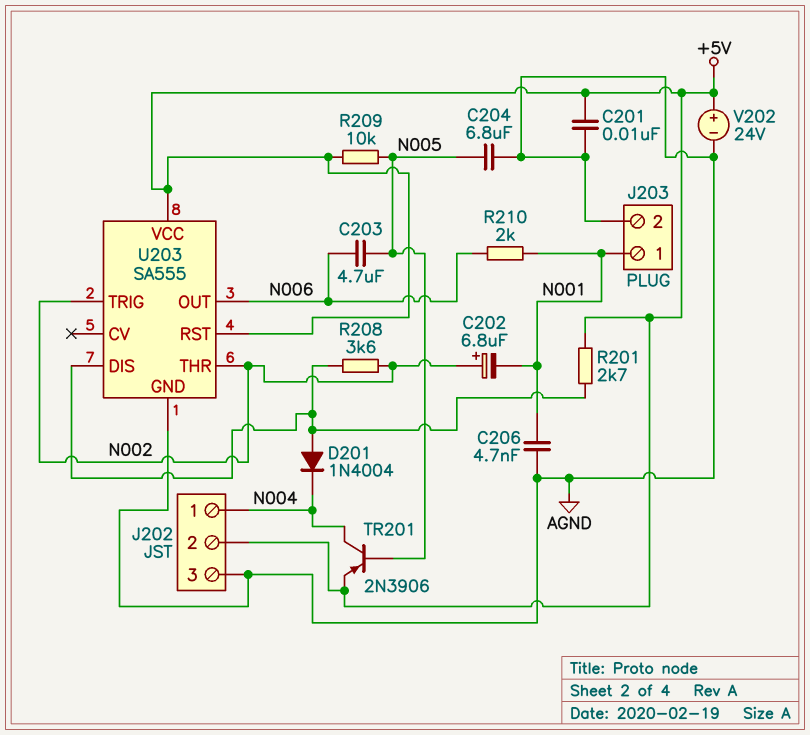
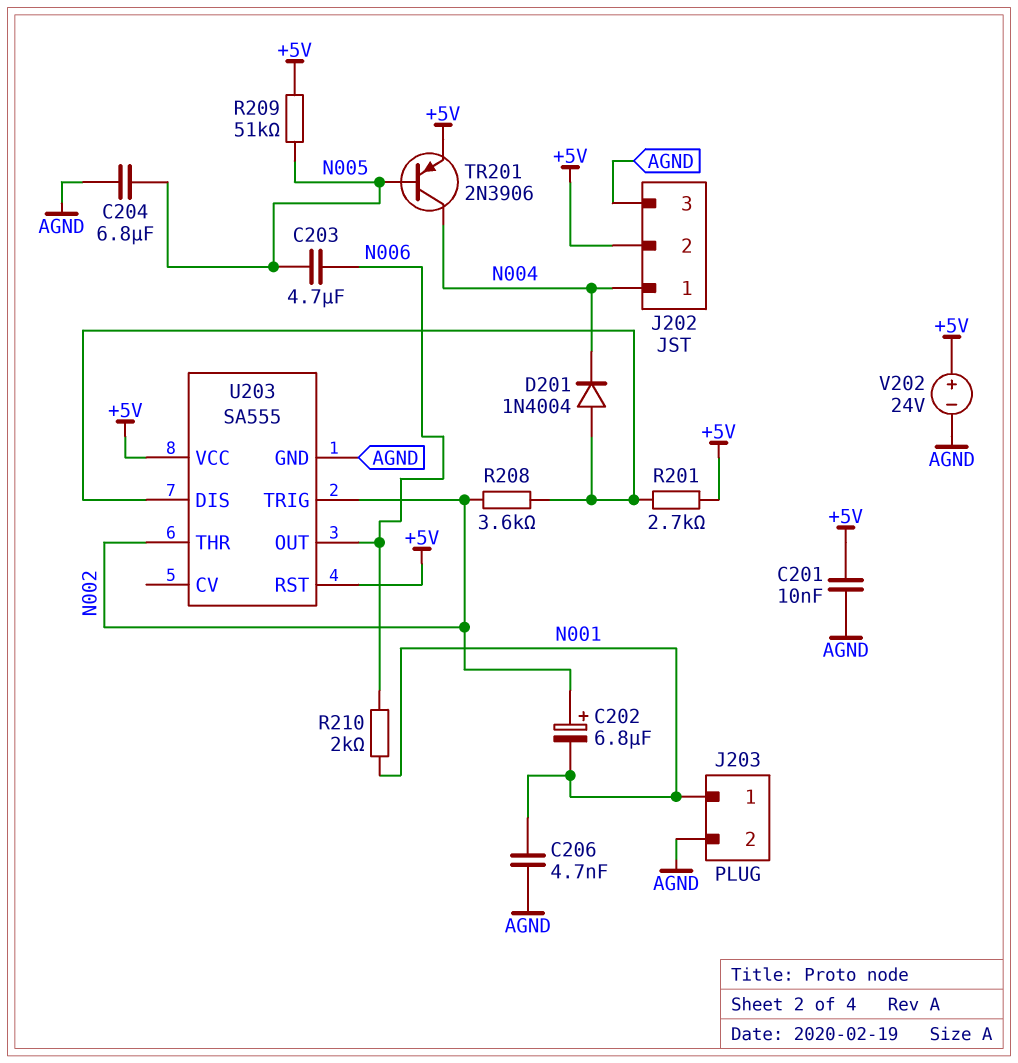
R209: 10k (+5V, N005) -> 51k (+5V, N005)

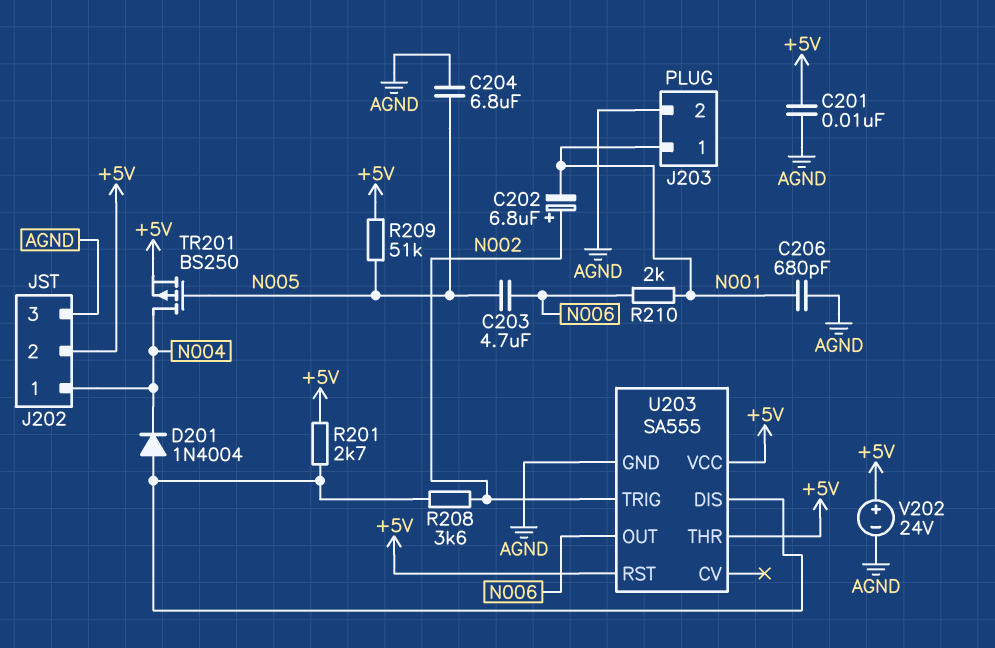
C206: 4.7nF (AGND, N001) -> 680pF (AGND, N001)
TR201: PNP 2N3906 (B N005, C N004, E +5V) -> PMOS BS250 (G N005, D N004, S +5V)
U203 pin THR: N002 -> +5V

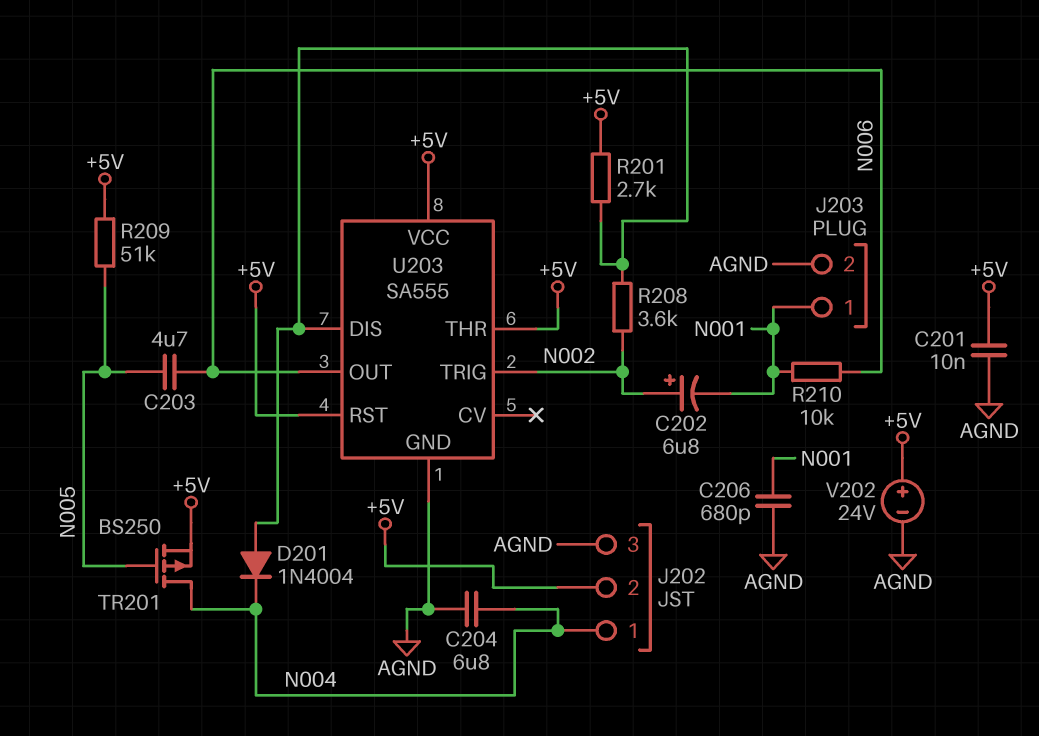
C204: 6.8uF (AGND, N005) -> 6.8uF (AGND, N004)
R210: 2k (N001, N006) -> 10k (N001, N006)

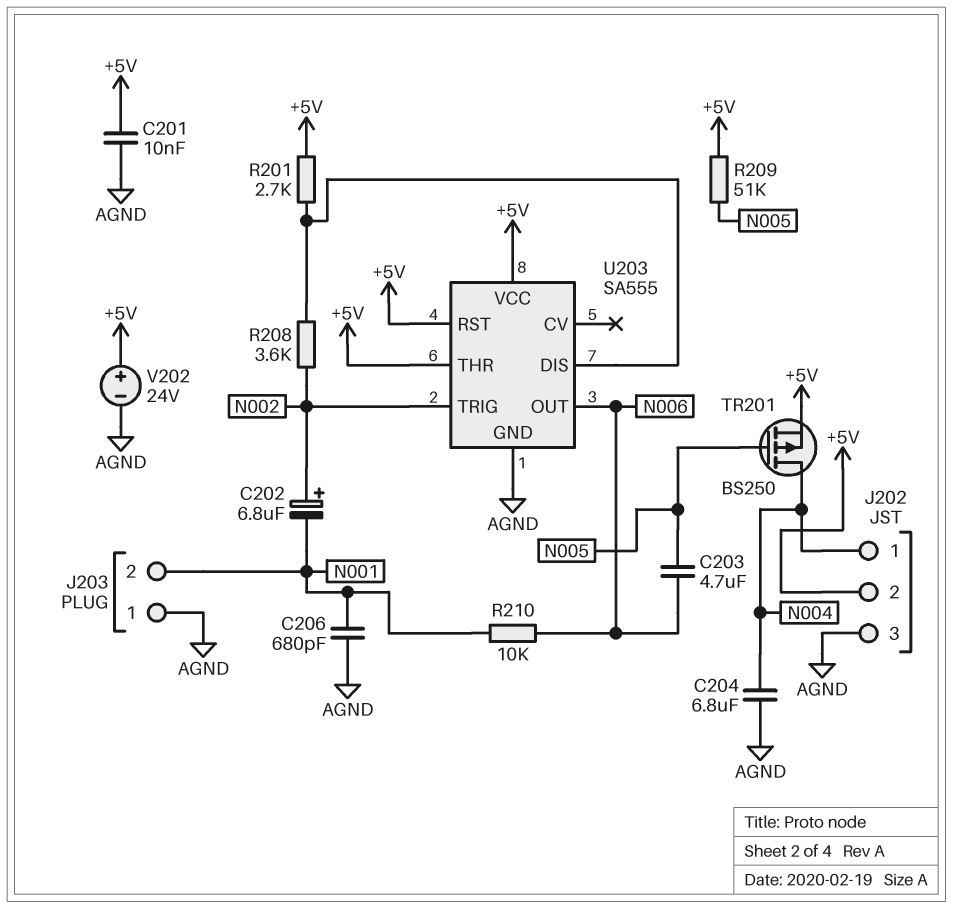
D201: diode 1N4004 (A U203/DIS, K N004) -> none
J203 pin 1: N001 -> AGND
J203 pin 2: AGND -> N001

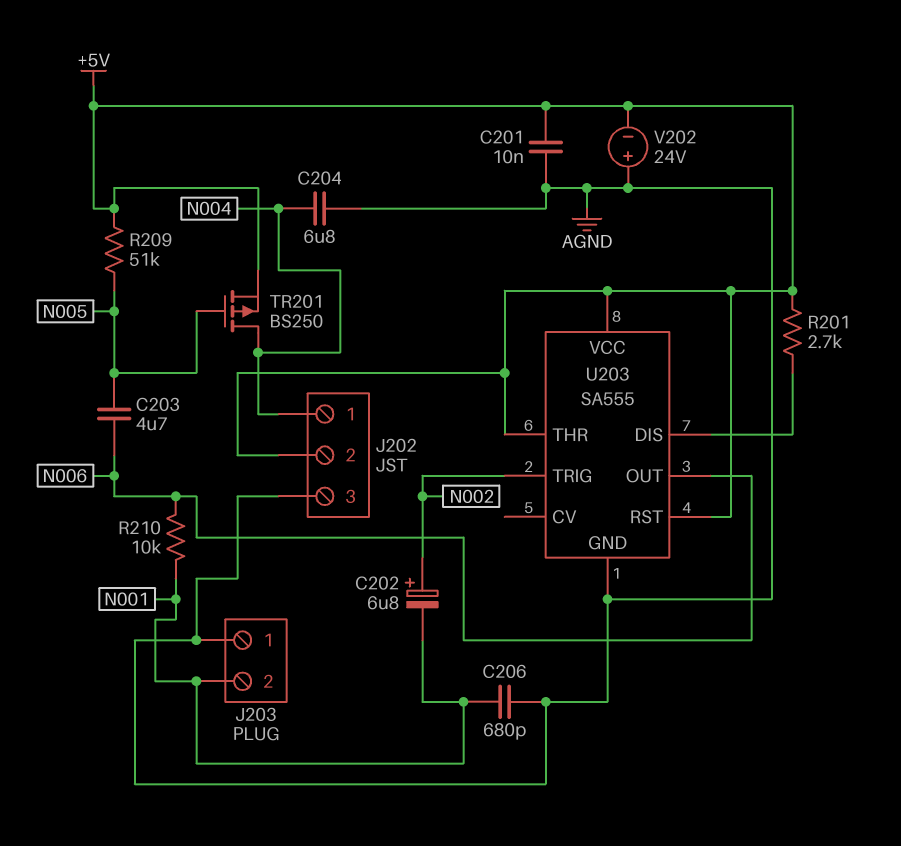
R208: 3.6k (N002, U203/DIS) -> none
V202: 24V (plus +5V, minus AGND) -> 24V (plus AGND, minus +5V)

